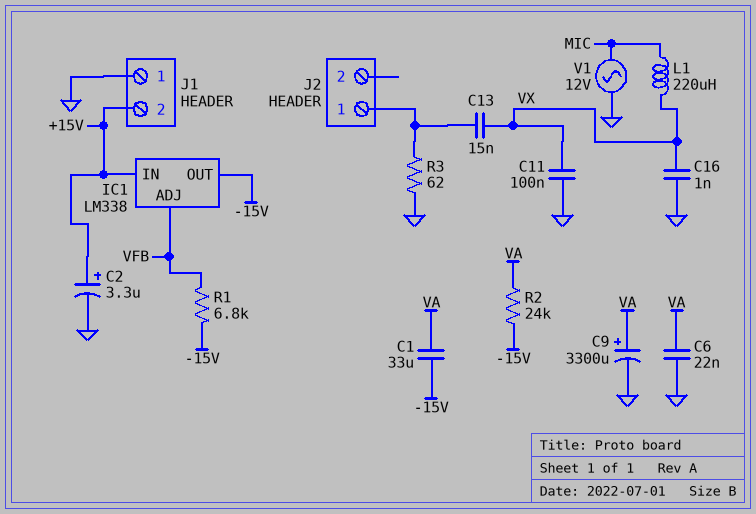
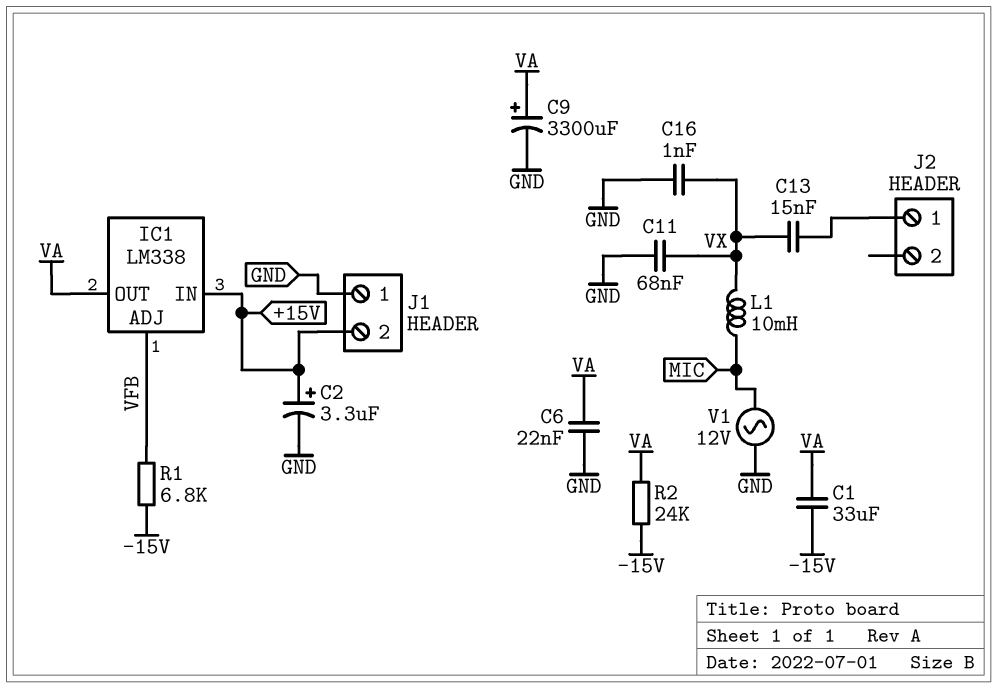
C11: 100nF (GND, VX) -> 68nF (GND, VX)
IC1 pin OUT: -15V -> VA
L1: 220uH (MIC, VX) -> 10mH (MIC, VX)
R3: 62 (GND, J2/1) -> none

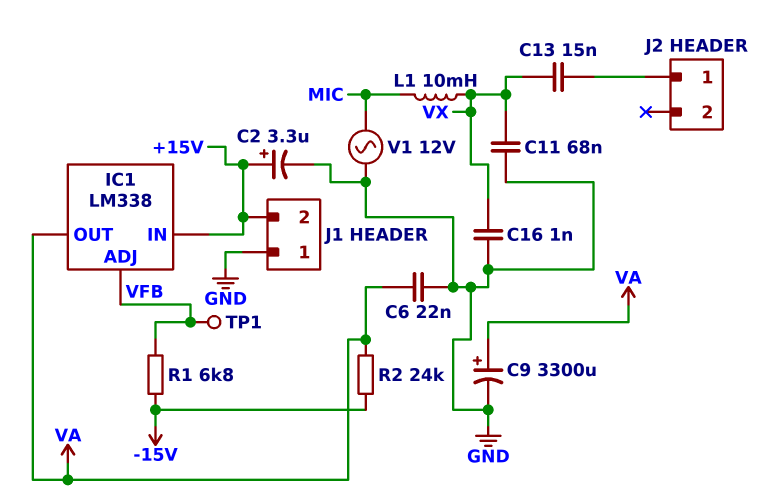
C1: 33uF (-15V, VA) -> none
TP1: none -> test point (VFB)

